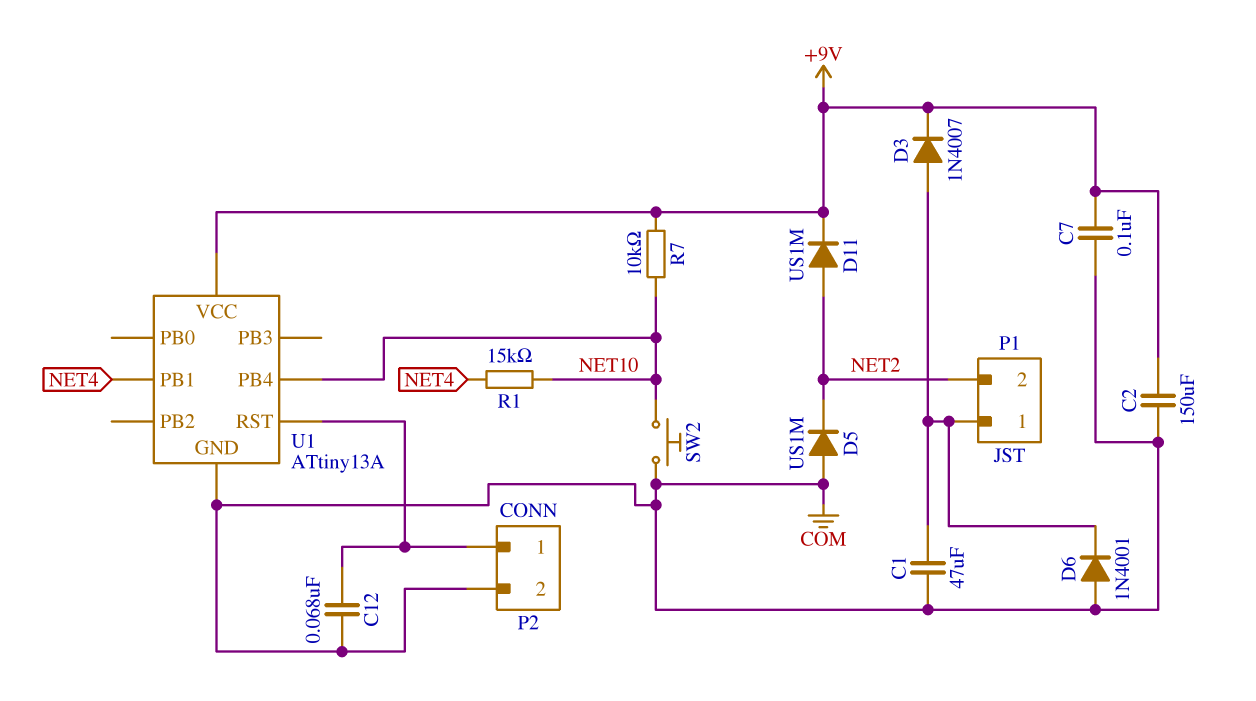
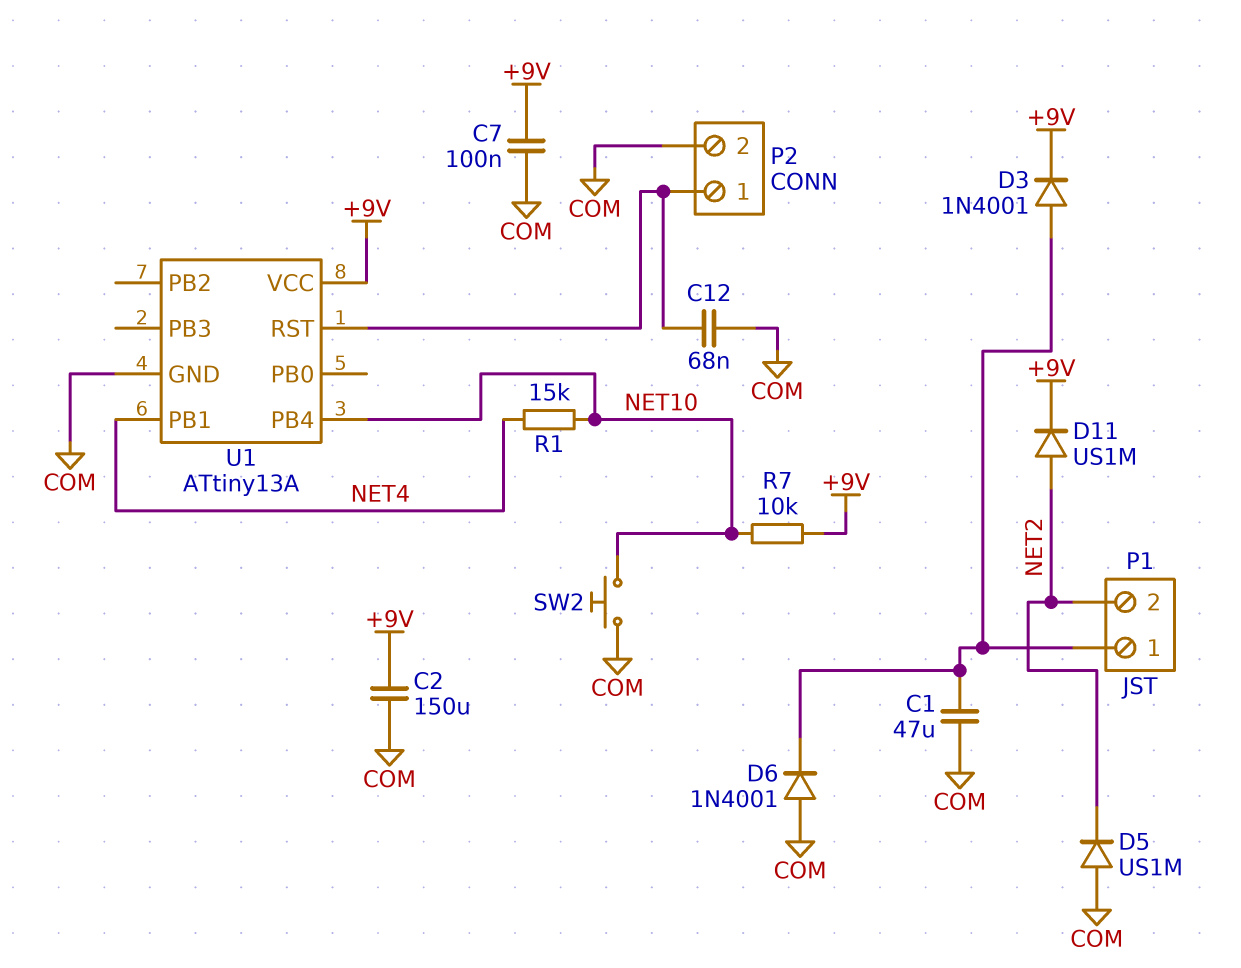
D3: diode 1N4007 (A P1/1, K +9V) -> diode 1N4001 (A P1/1, K +9V)

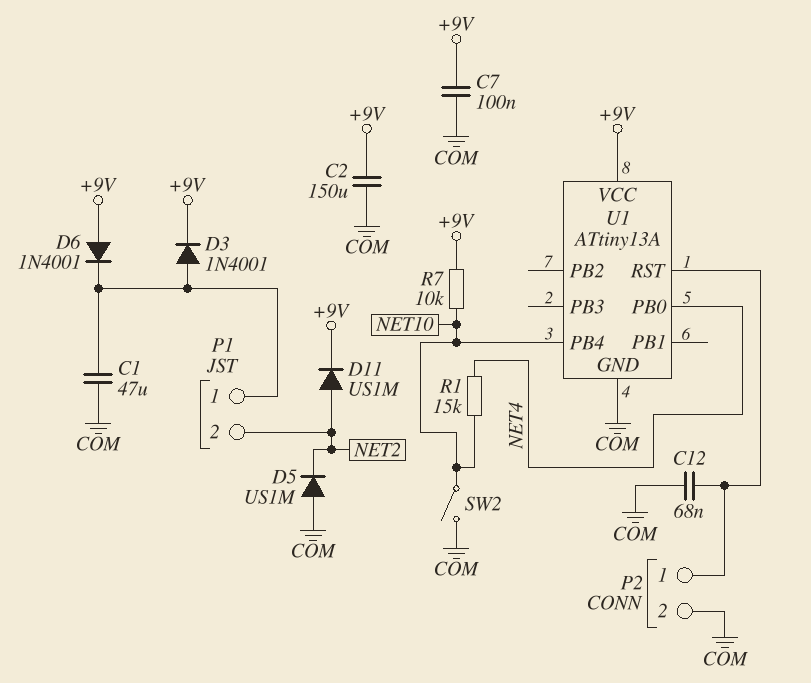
D6: diode 1N4001 (A COM, K P1/1) -> diode 1N4001 (A +9V, K P1/1)
SW2: button (COM, NET10) -> switch (COM, NET10)
U1 pin PB0: none -> NET4
U1 pin PB1: NET4 -> none

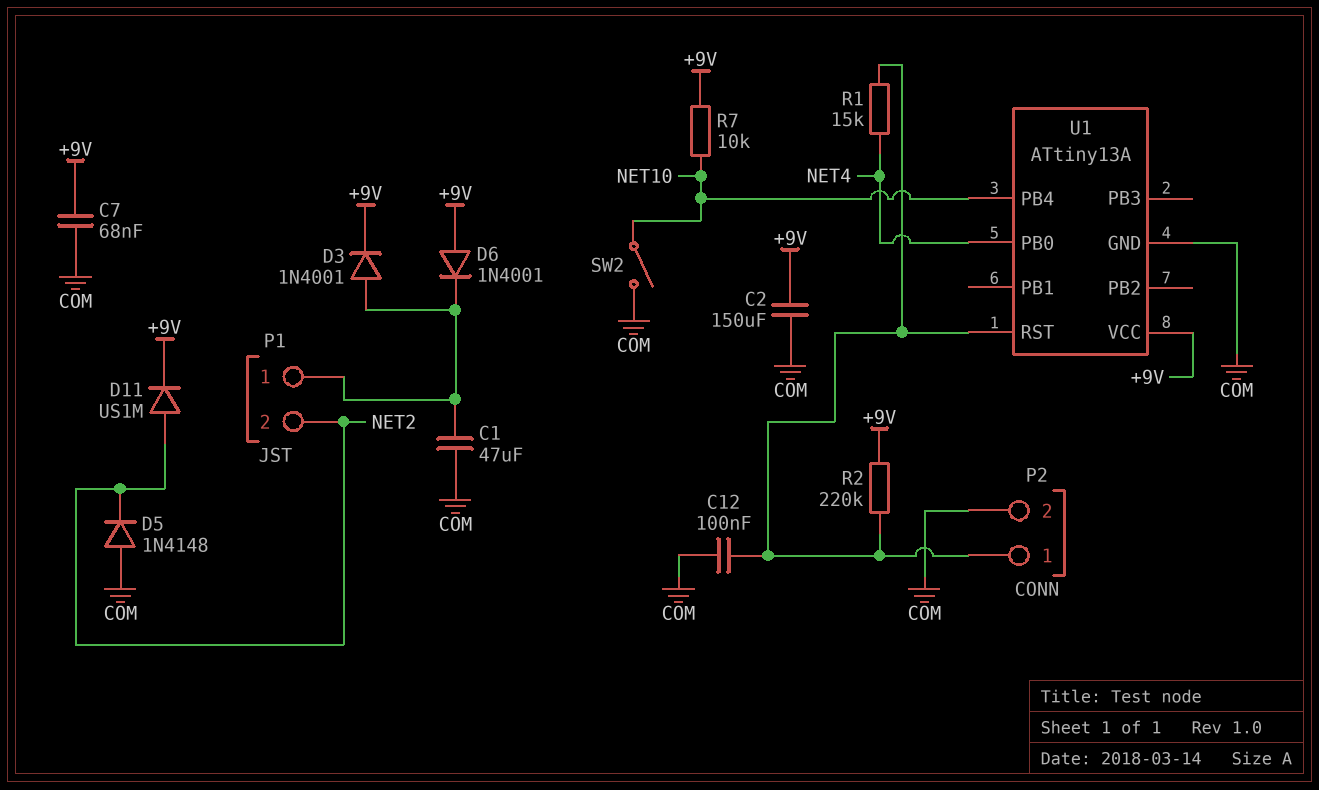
C7: 100nF (+9V, COM) -> 68nF (+9V, COM)
C12: 68nF (COM, P2/1) -> 100nF (COM, P2/1)
D5: diode US1M (A COM, K NET2) -> diode 1N4148 (A COM, K NET2)
R1: 15k (NET4, NET10) -> 15k (NET4, P2/1)
R2: none -> 220k (+9V, P2/1)

